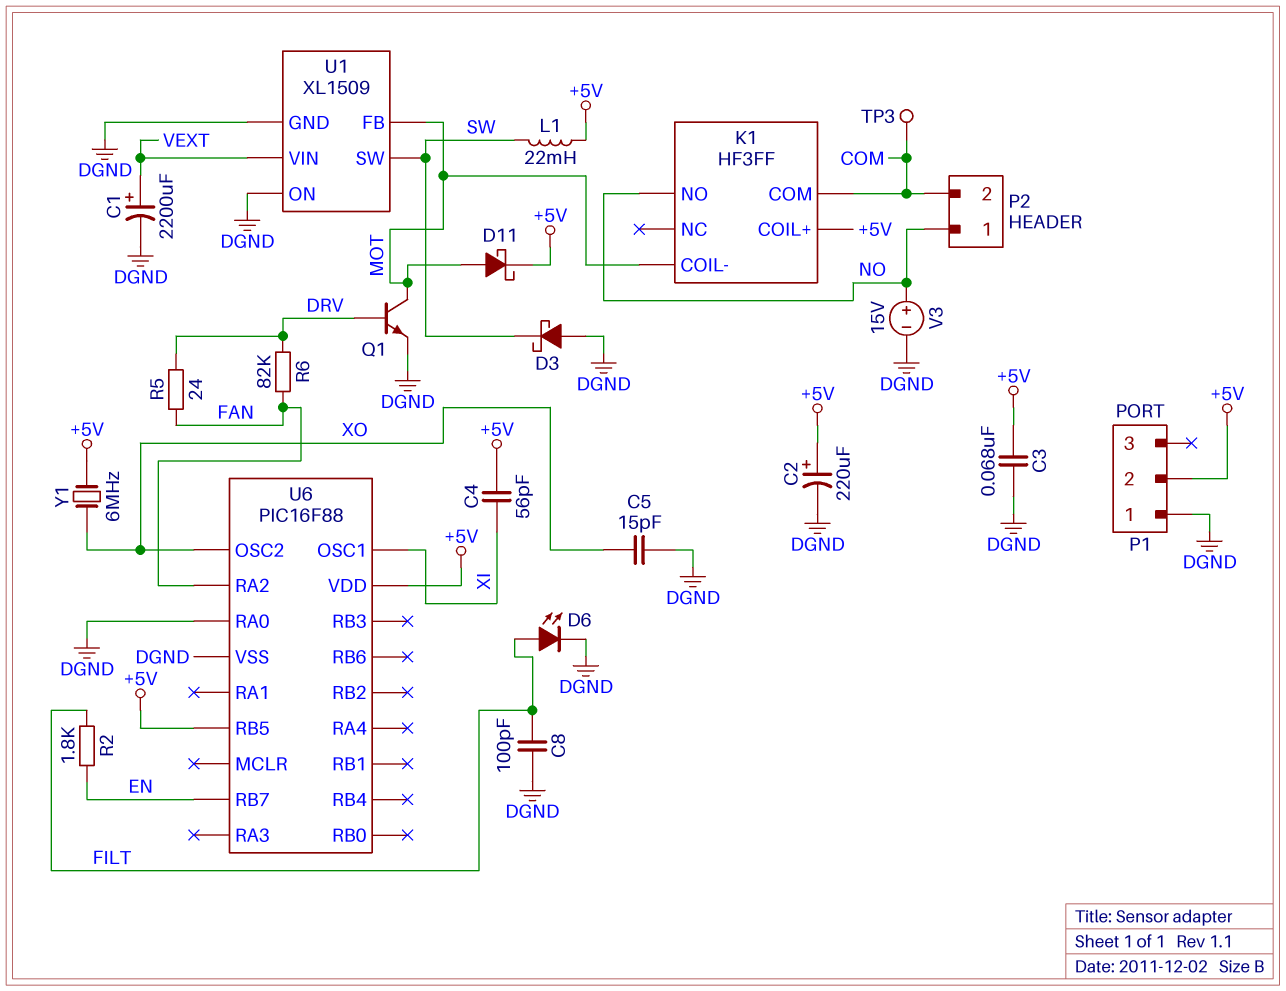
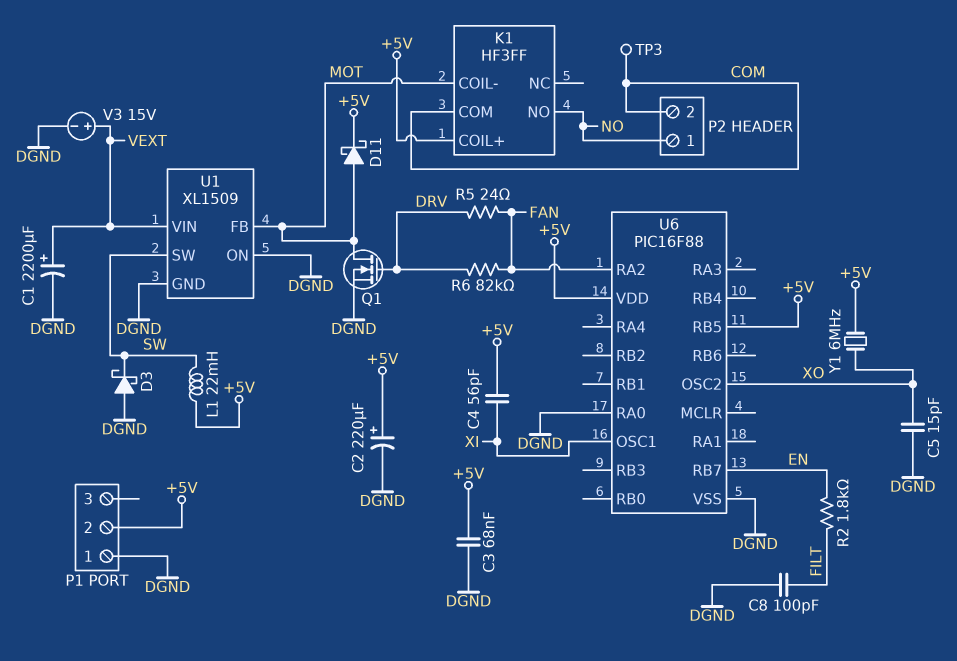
D6: LED (A FILT, K DGND) -> none
Q1: NPN (B DRV, C MOT, E DGND) -> NMOS (G DRV, D MOT, S DGND)
V3: 15V (plus NO, minus DGND) -> 15V (plus VEXT, minus DGND)

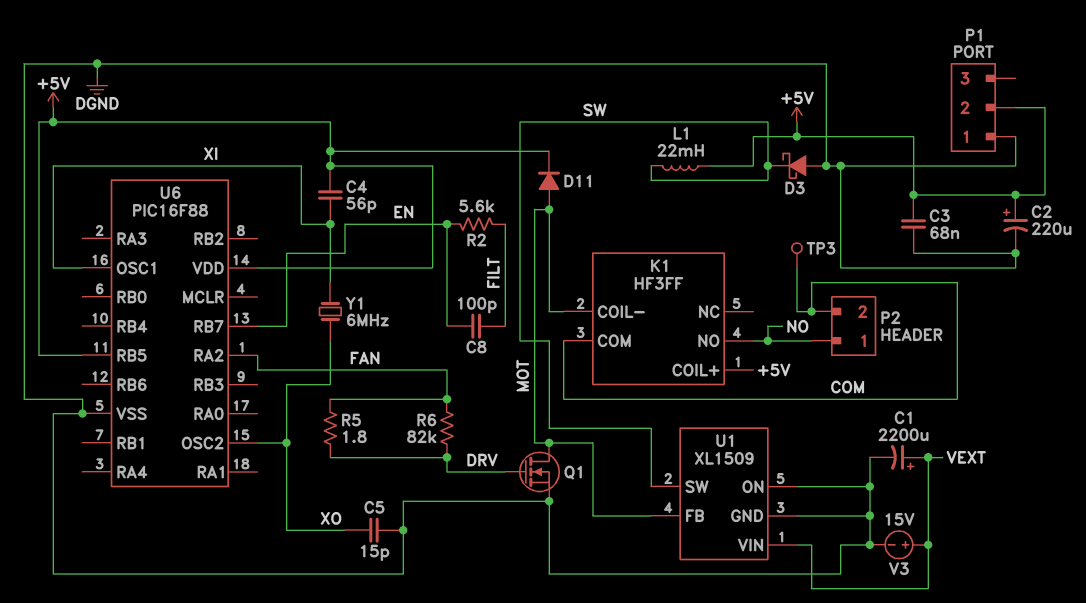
C8: 100pF (DGND, FILT) -> 100pF (EN, FILT)
D11: schottky (A MOT, K +5V) -> diode (A MOT, K +5V)
R2: 1.8k (EN, FILT) -> 5.6k (EN, FILT)
R5: 24 (DRV, FAN) -> 1.8 (DRV, FAN)
U6 pin RA0: DGND -> none
Y1: 6MHz (+5V, XO) -> 6MHz (XI, XO)

